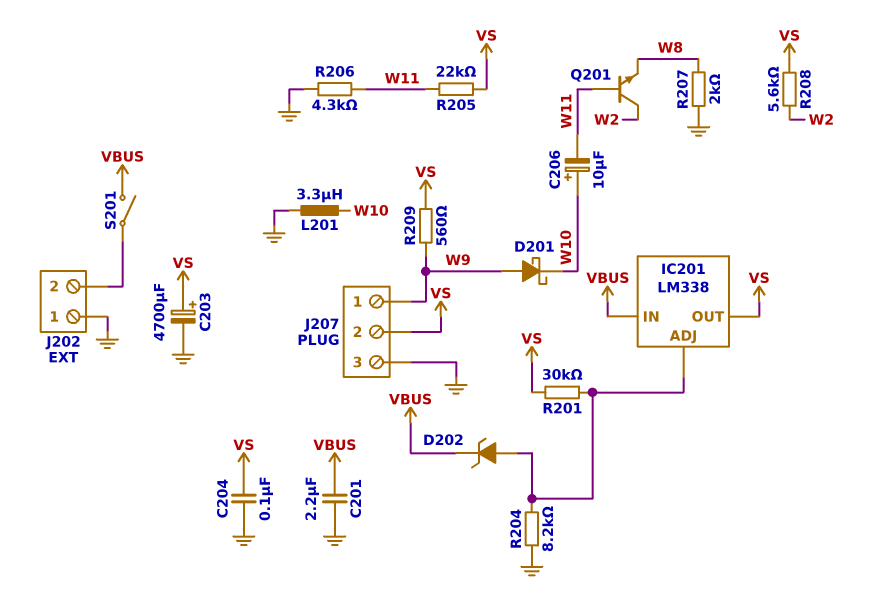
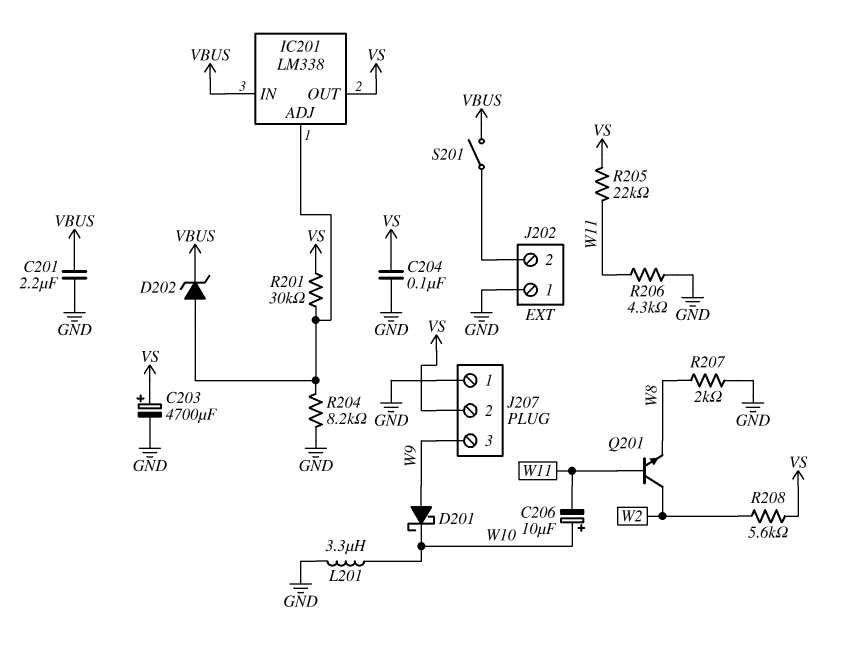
J207 pin 1: W9 -> GND
J207 pin 3: GND -> W9
R209: 560 (VS, W9) -> none

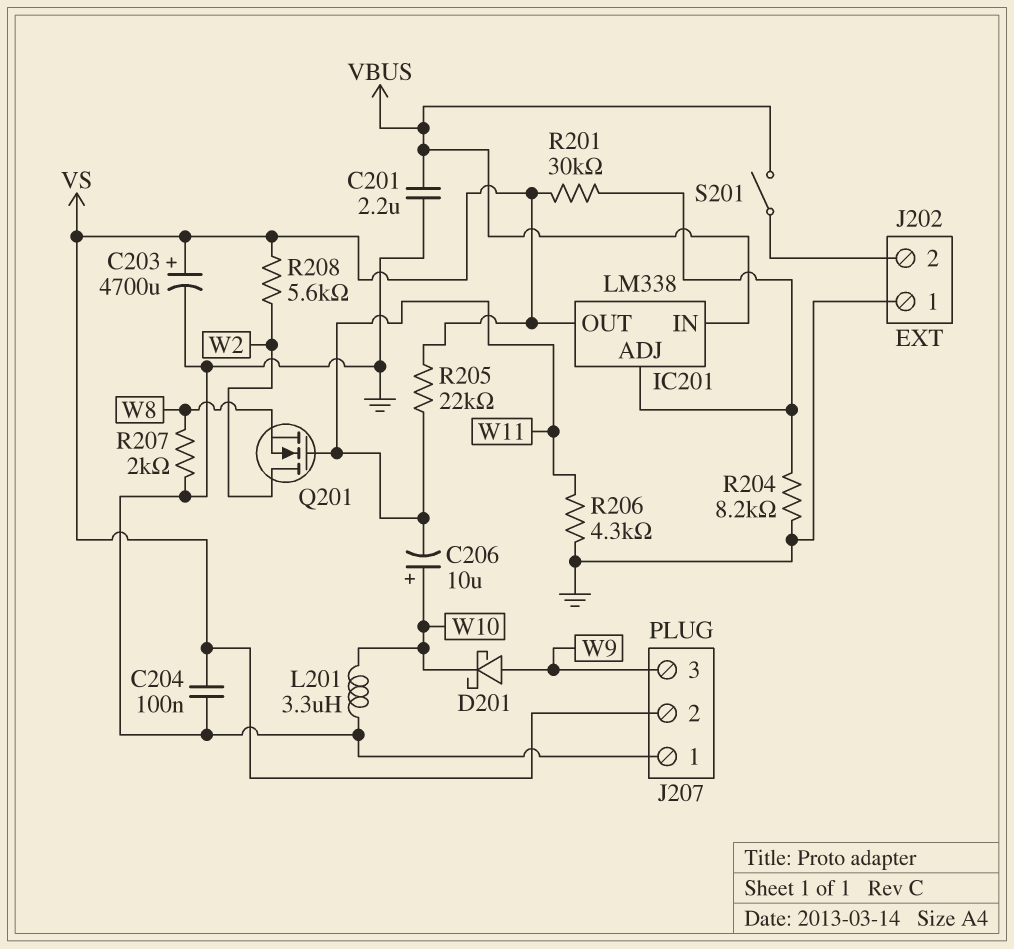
D202: zener (A IC201/ADJ, K VBUS) -> none
Q201: NPN (B W11, C W2, E W8) -> NMOS (G W11, D W2, S W8)

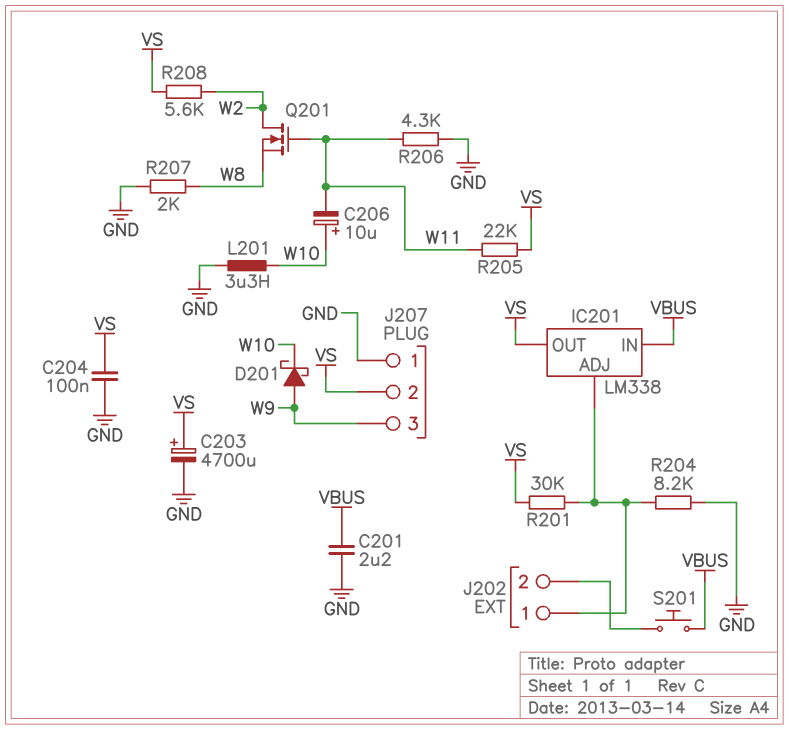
J202 pin 1: GND -> IC201/ADJ
S201: switch (J202/2, VBUS) -> button (J202/2, VBUS)

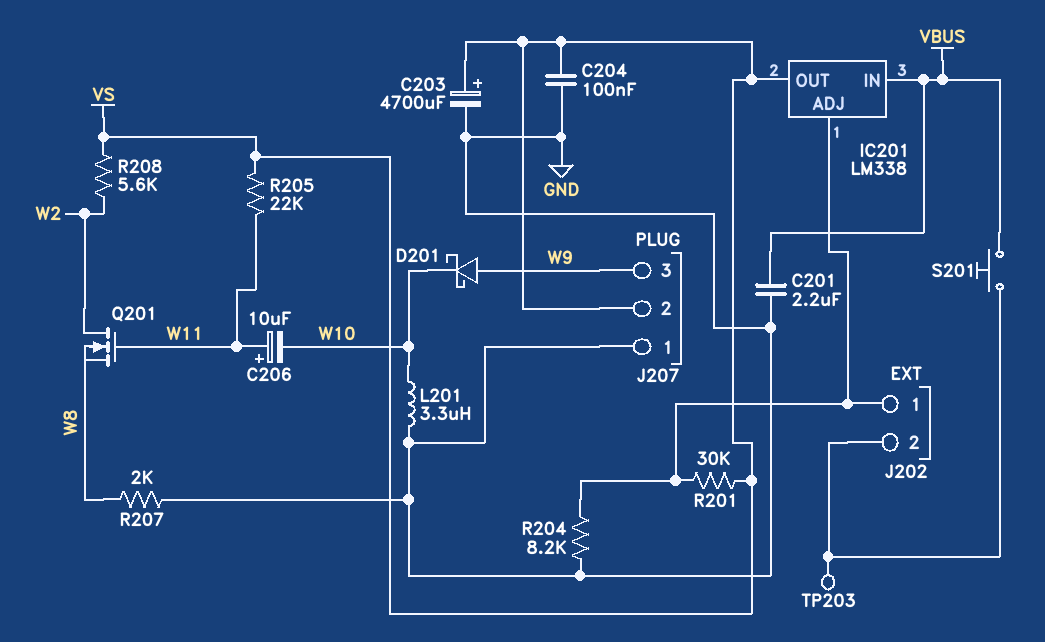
C206: 10uF (plus W10, minus W11) -> 10uF (plus W11, minus W10)
R206: 4.3k (GND, W11) -> none
TP203: none -> test point (J202/2)

